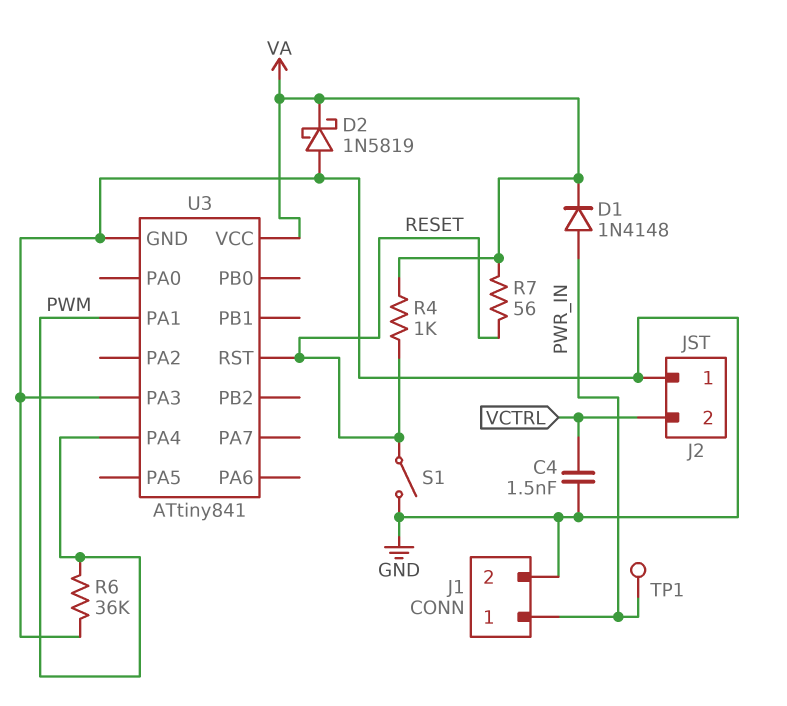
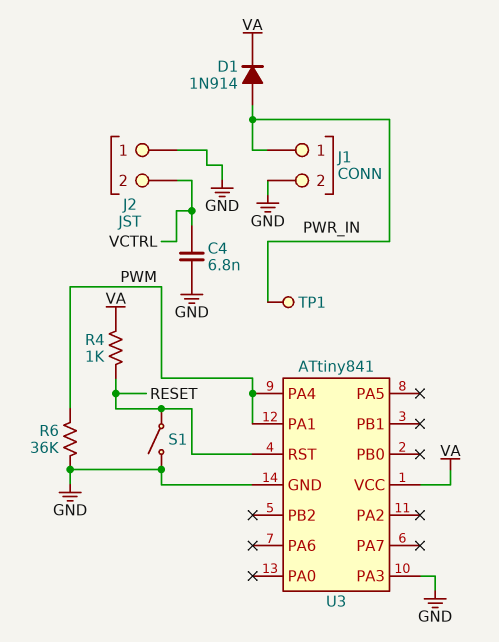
C4: 1.5nF (GND, VCTRL) -> 6.8nF (GND, VCTRL)
D1: diode 1N4148 (A PWR_IN, K VA) -> diode 1N914 (A PWR_IN, K VA)
D2: schottky 1N5819 (A GND, K VA) -> none
R7: 56 (RESET, VA) -> none

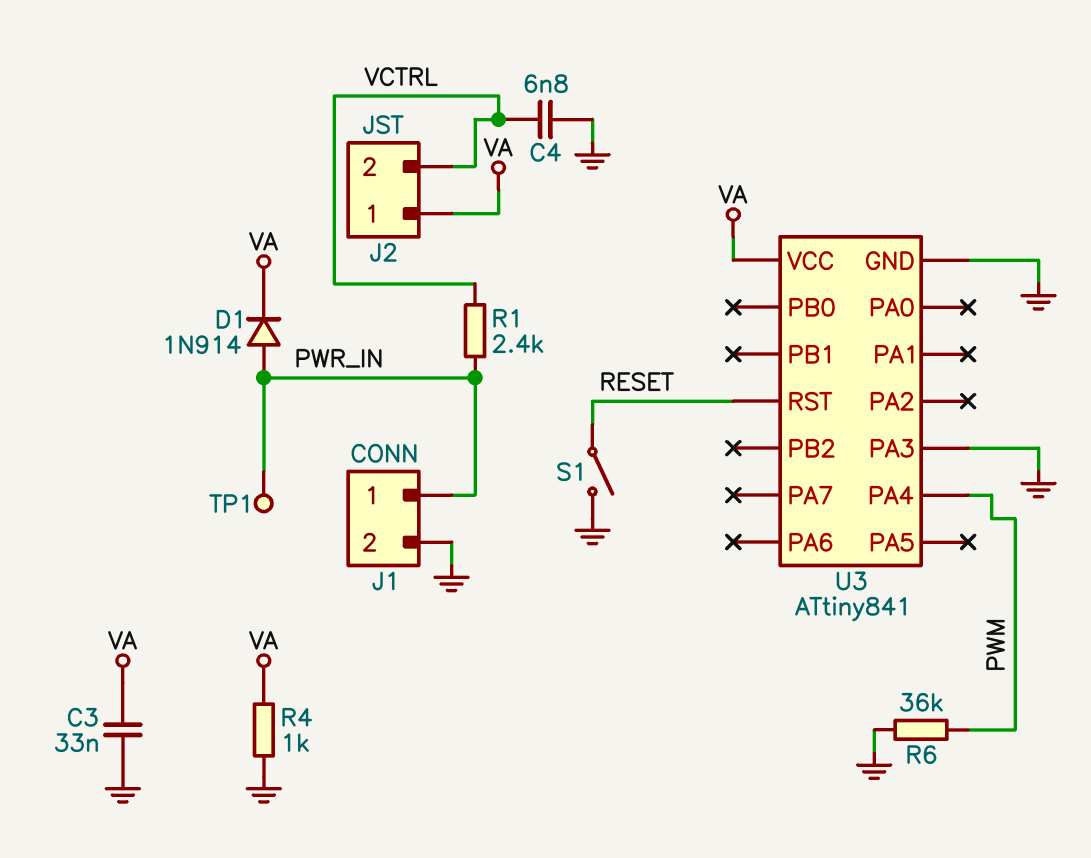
C3: none -> 33nF (GND, VA)
J2 pin 1: GND -> VA
R1: none -> 2.4k (PWR_IN, VCTRL)
R4: 1k (RESET, VA) -> 1k (GND, VA)
U3 pin PA1: PWM -> none

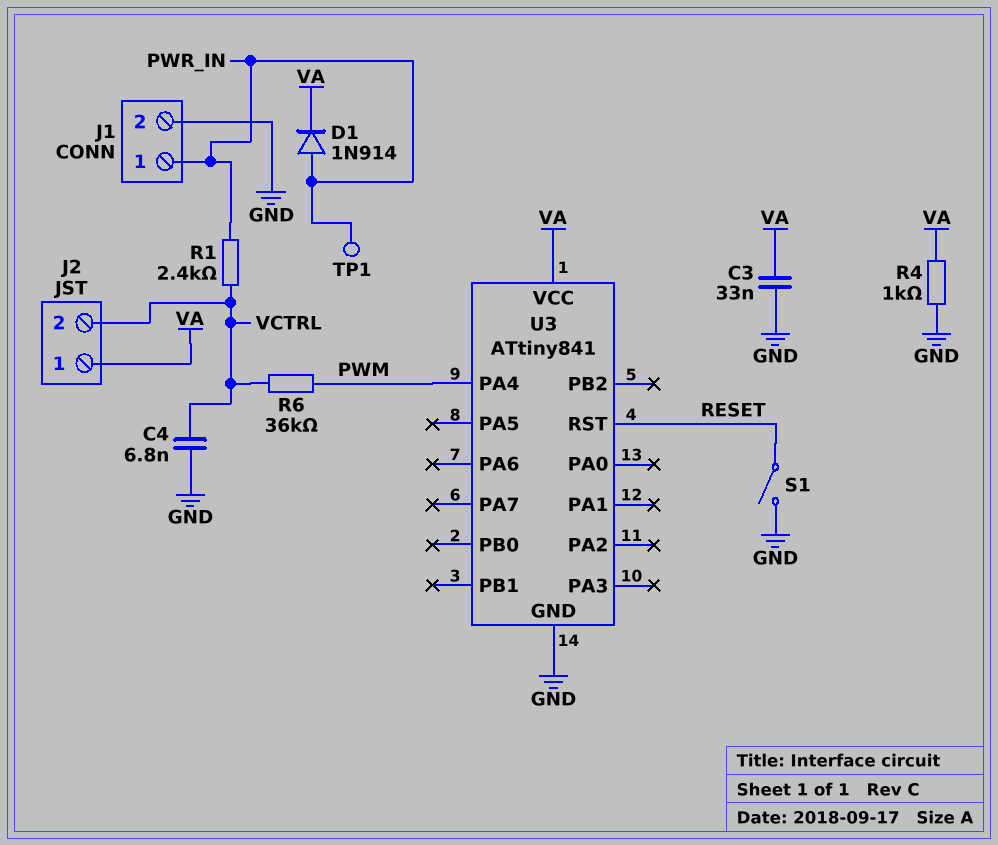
R6: 36k (GND, PWM) -> 36k (PWM, VCTRL)
U3 pin PA3: GND -> none

